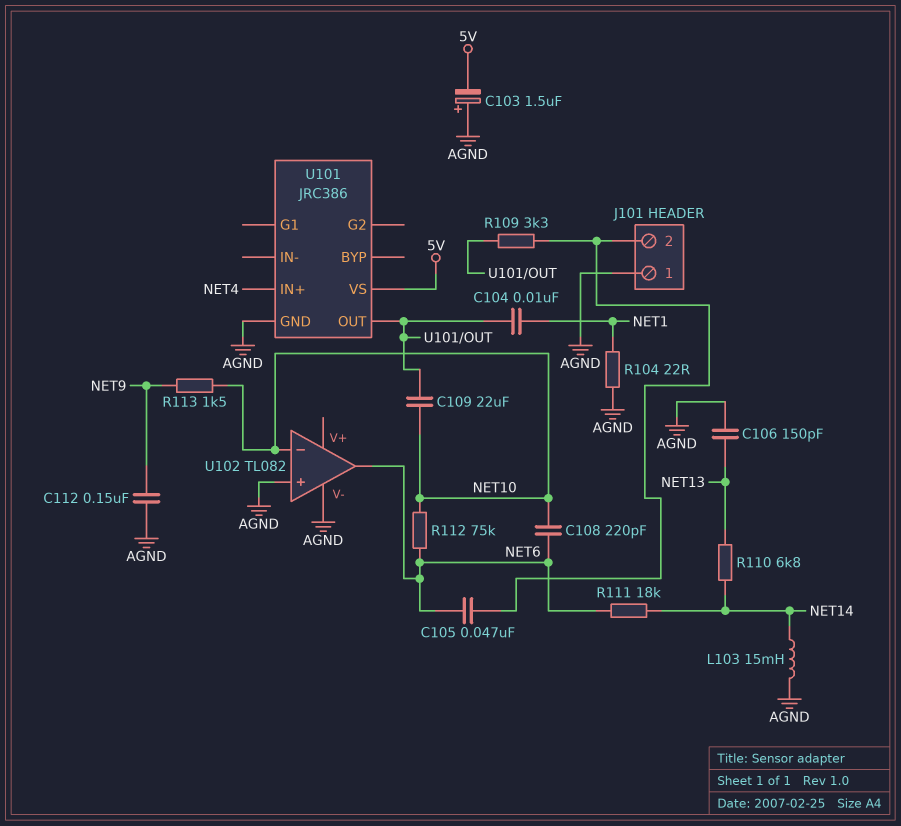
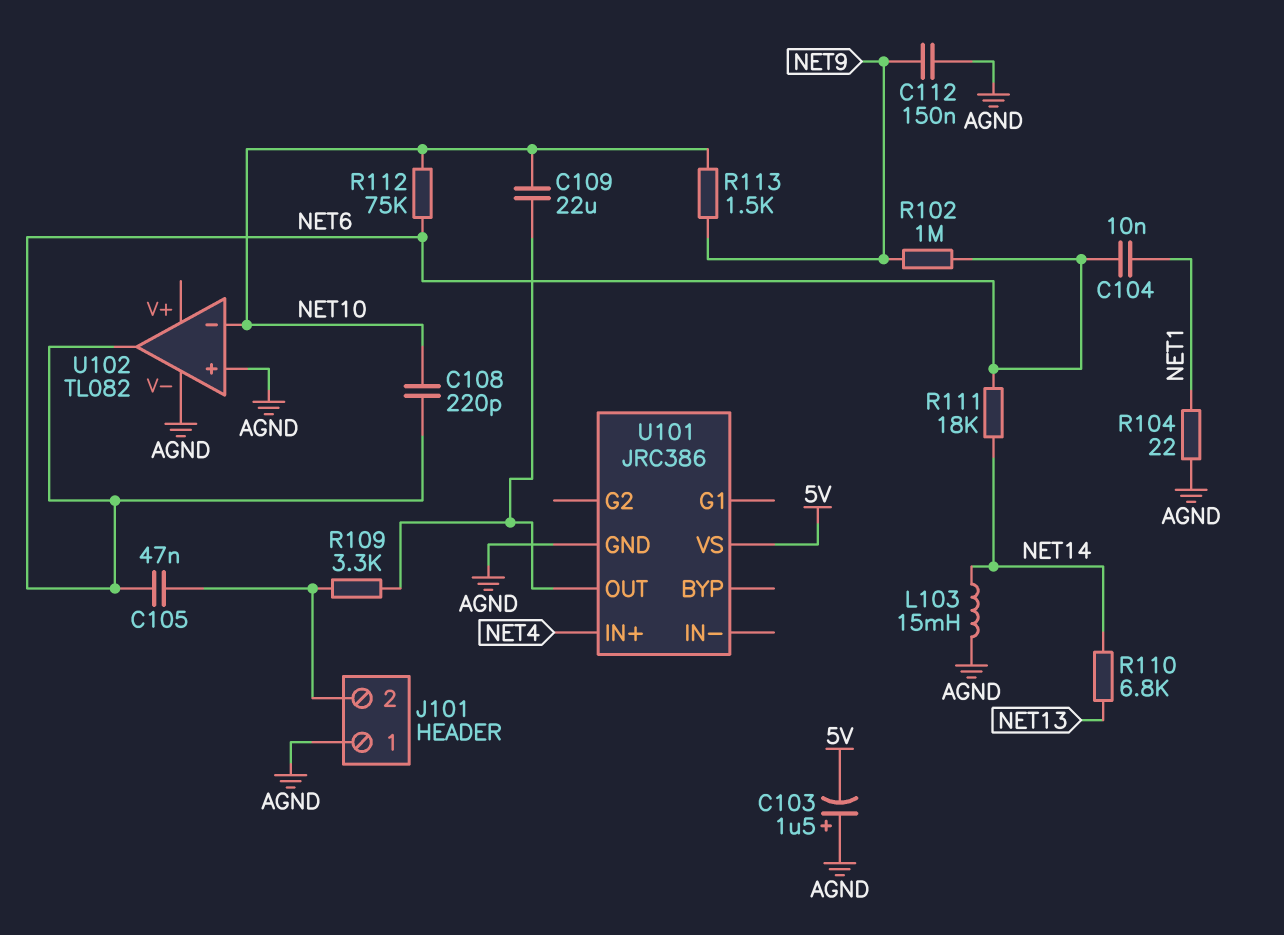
C104: 10nF (NET1, U101/OUT) -> 10nF (NET1, NET6)
C106: 150pF (AGND, NET13) -> none
R102: none -> 1M (NET6, NET9)

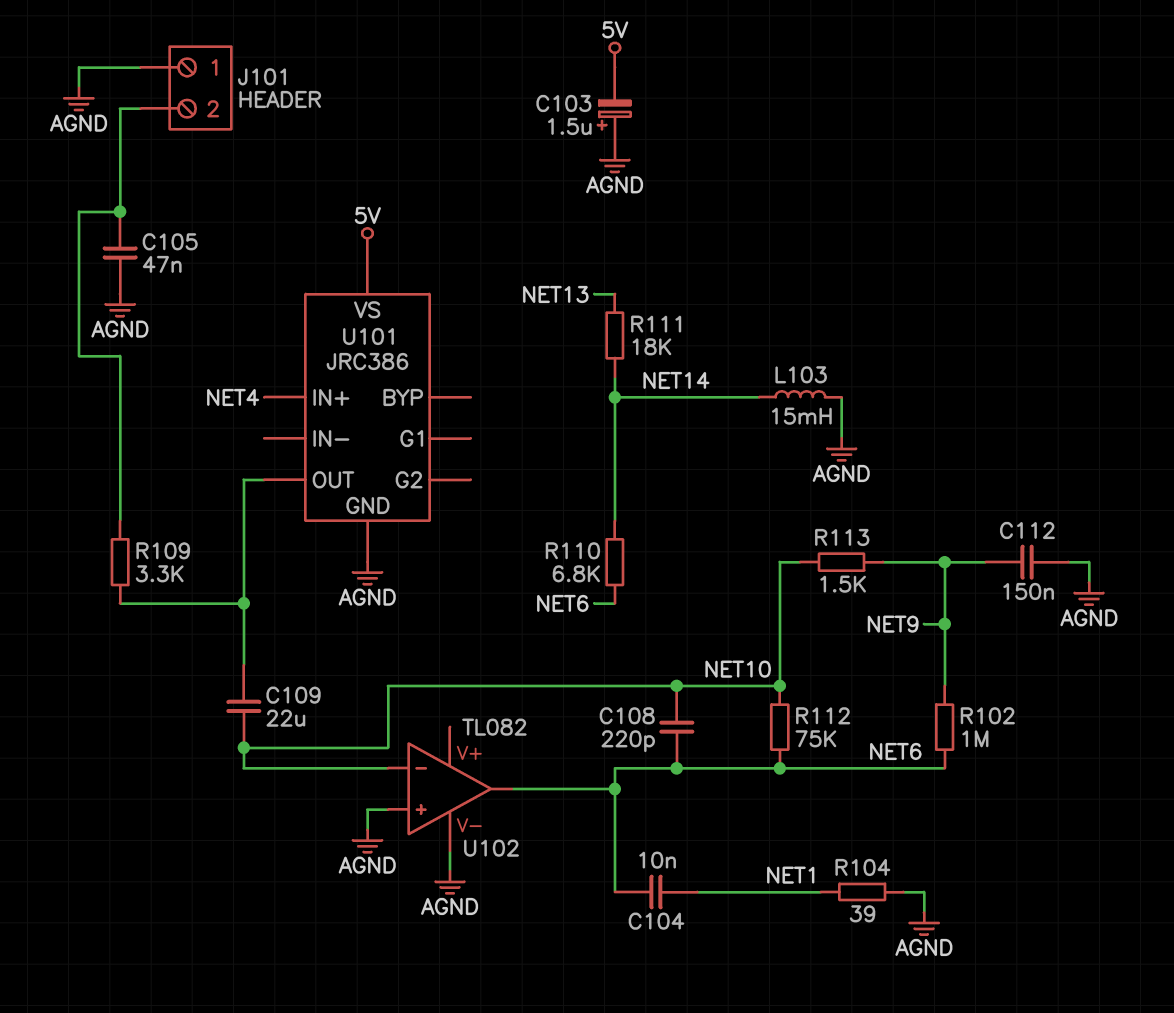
C105: 47nF (J101/2, NET6) -> 47nF (AGND, J101/2)
R104: 22 (AGND, NET1) -> 39 (AGND, NET1)
R110: 6.8k (NET13, NET14) -> 6.8k (NET6, NET14)
R111: 18k (NET6, NET14) -> 18k (NET13, NET14)

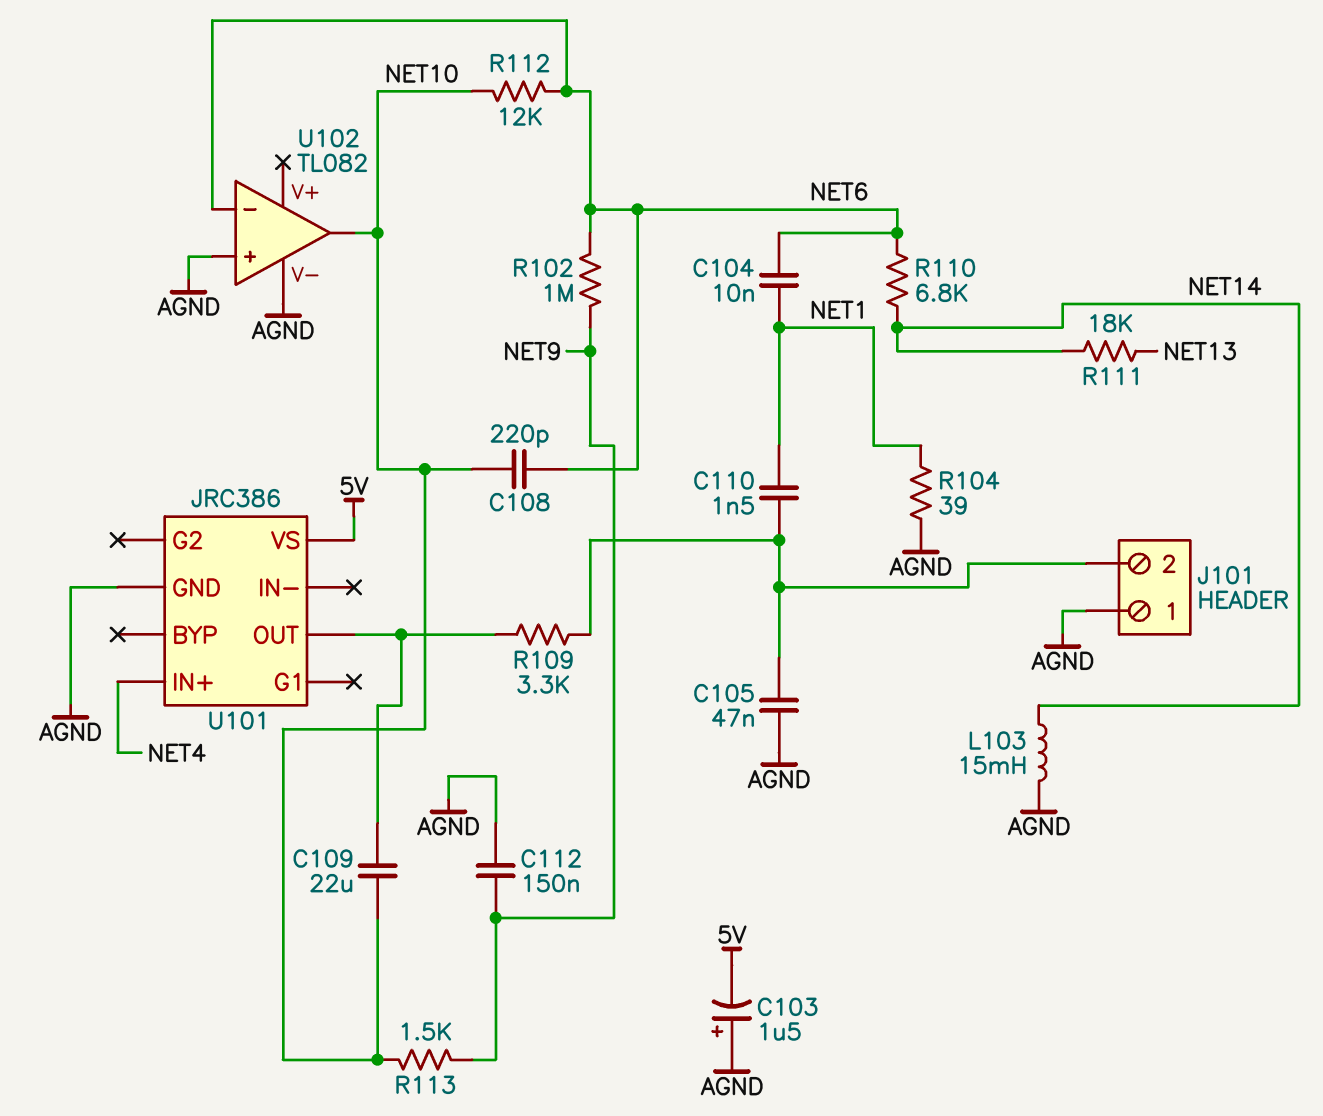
C110: none -> 1.5nF (J101/2, NET1)
R112: 75k (NET6, NET10) -> 12k (NET6, NET10)
U102 pin in-: NET10 -> NET6
U102 pin out: NET6 -> NET10

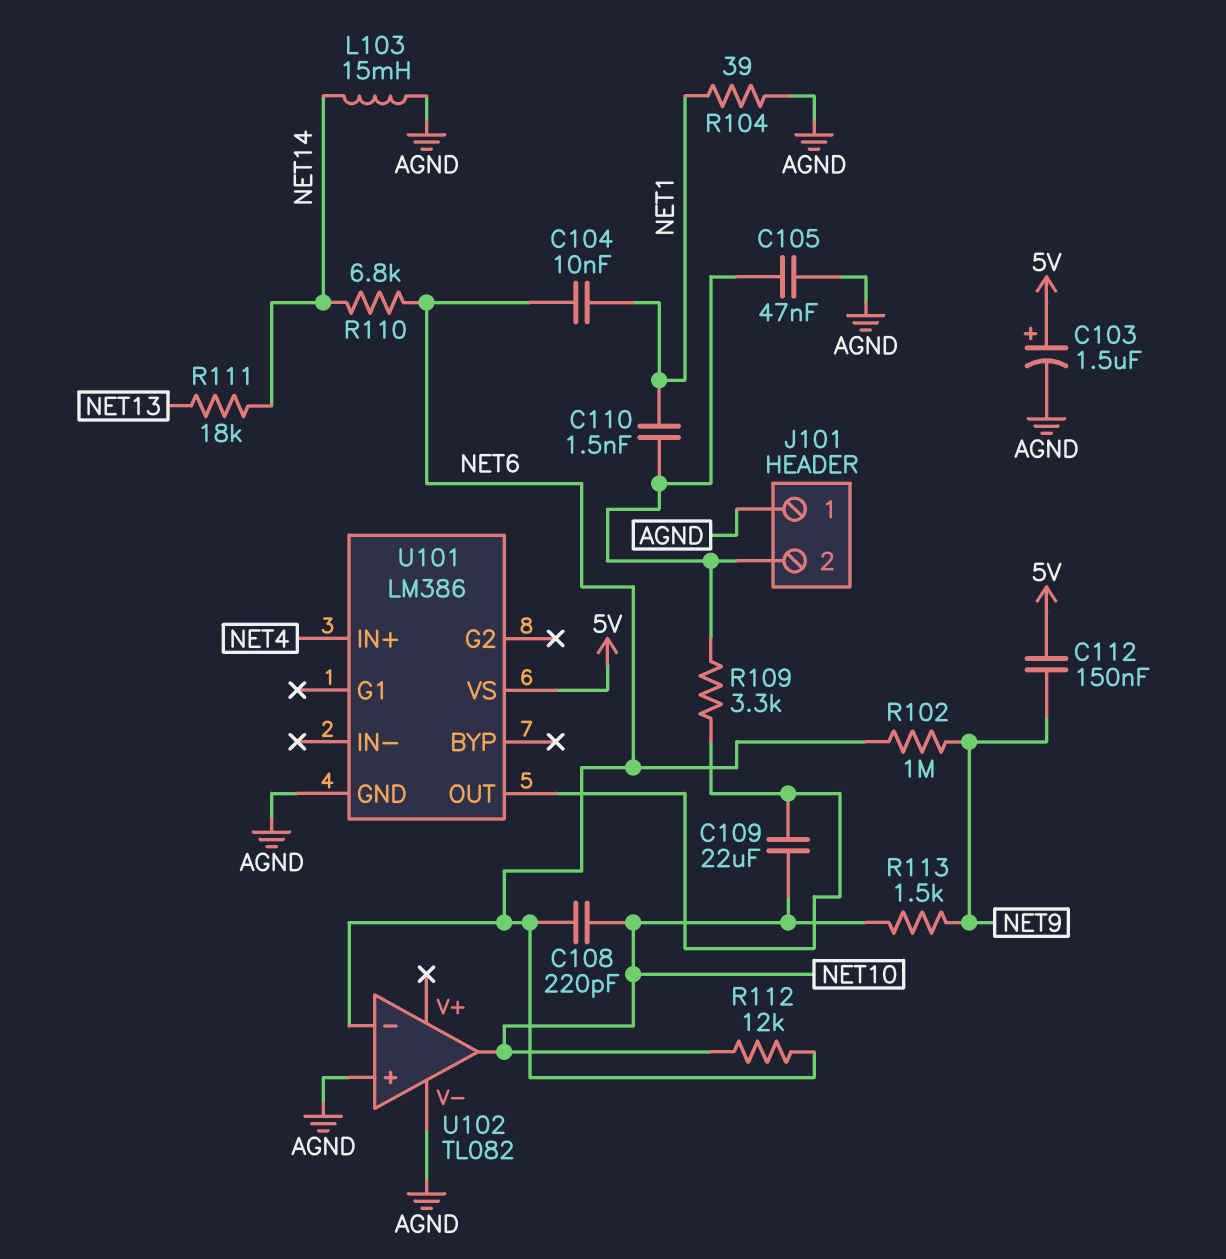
C103: 1.5uF (plus AGND, minus 5V) -> 1.5uF (plus 5V, minus AGND)
C112: 150nF (AGND, NET9) -> 150nF (5V, NET9)
U101: JRC386 -> LM386

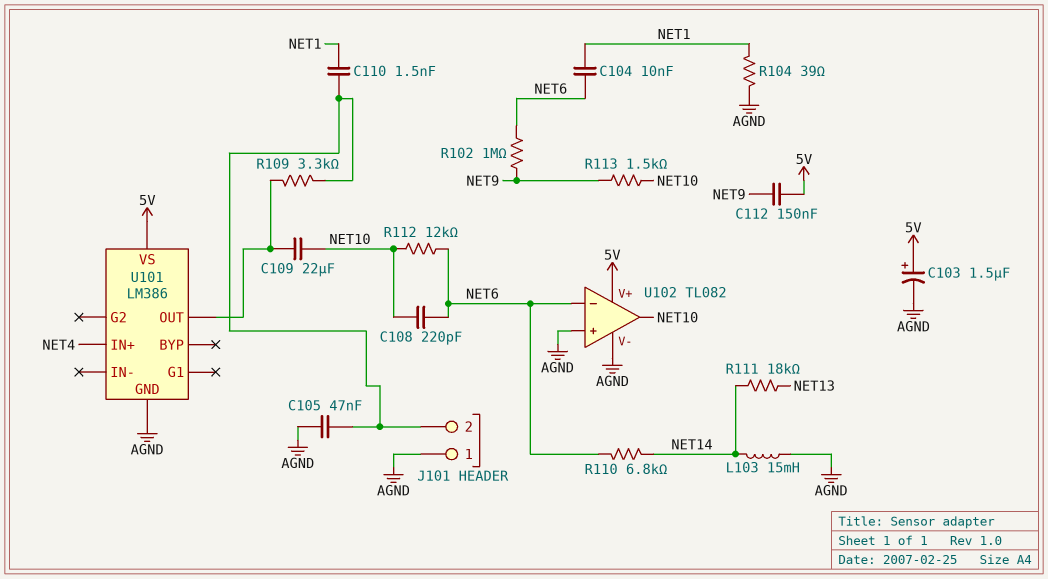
U102 pin V+: none -> 5V

